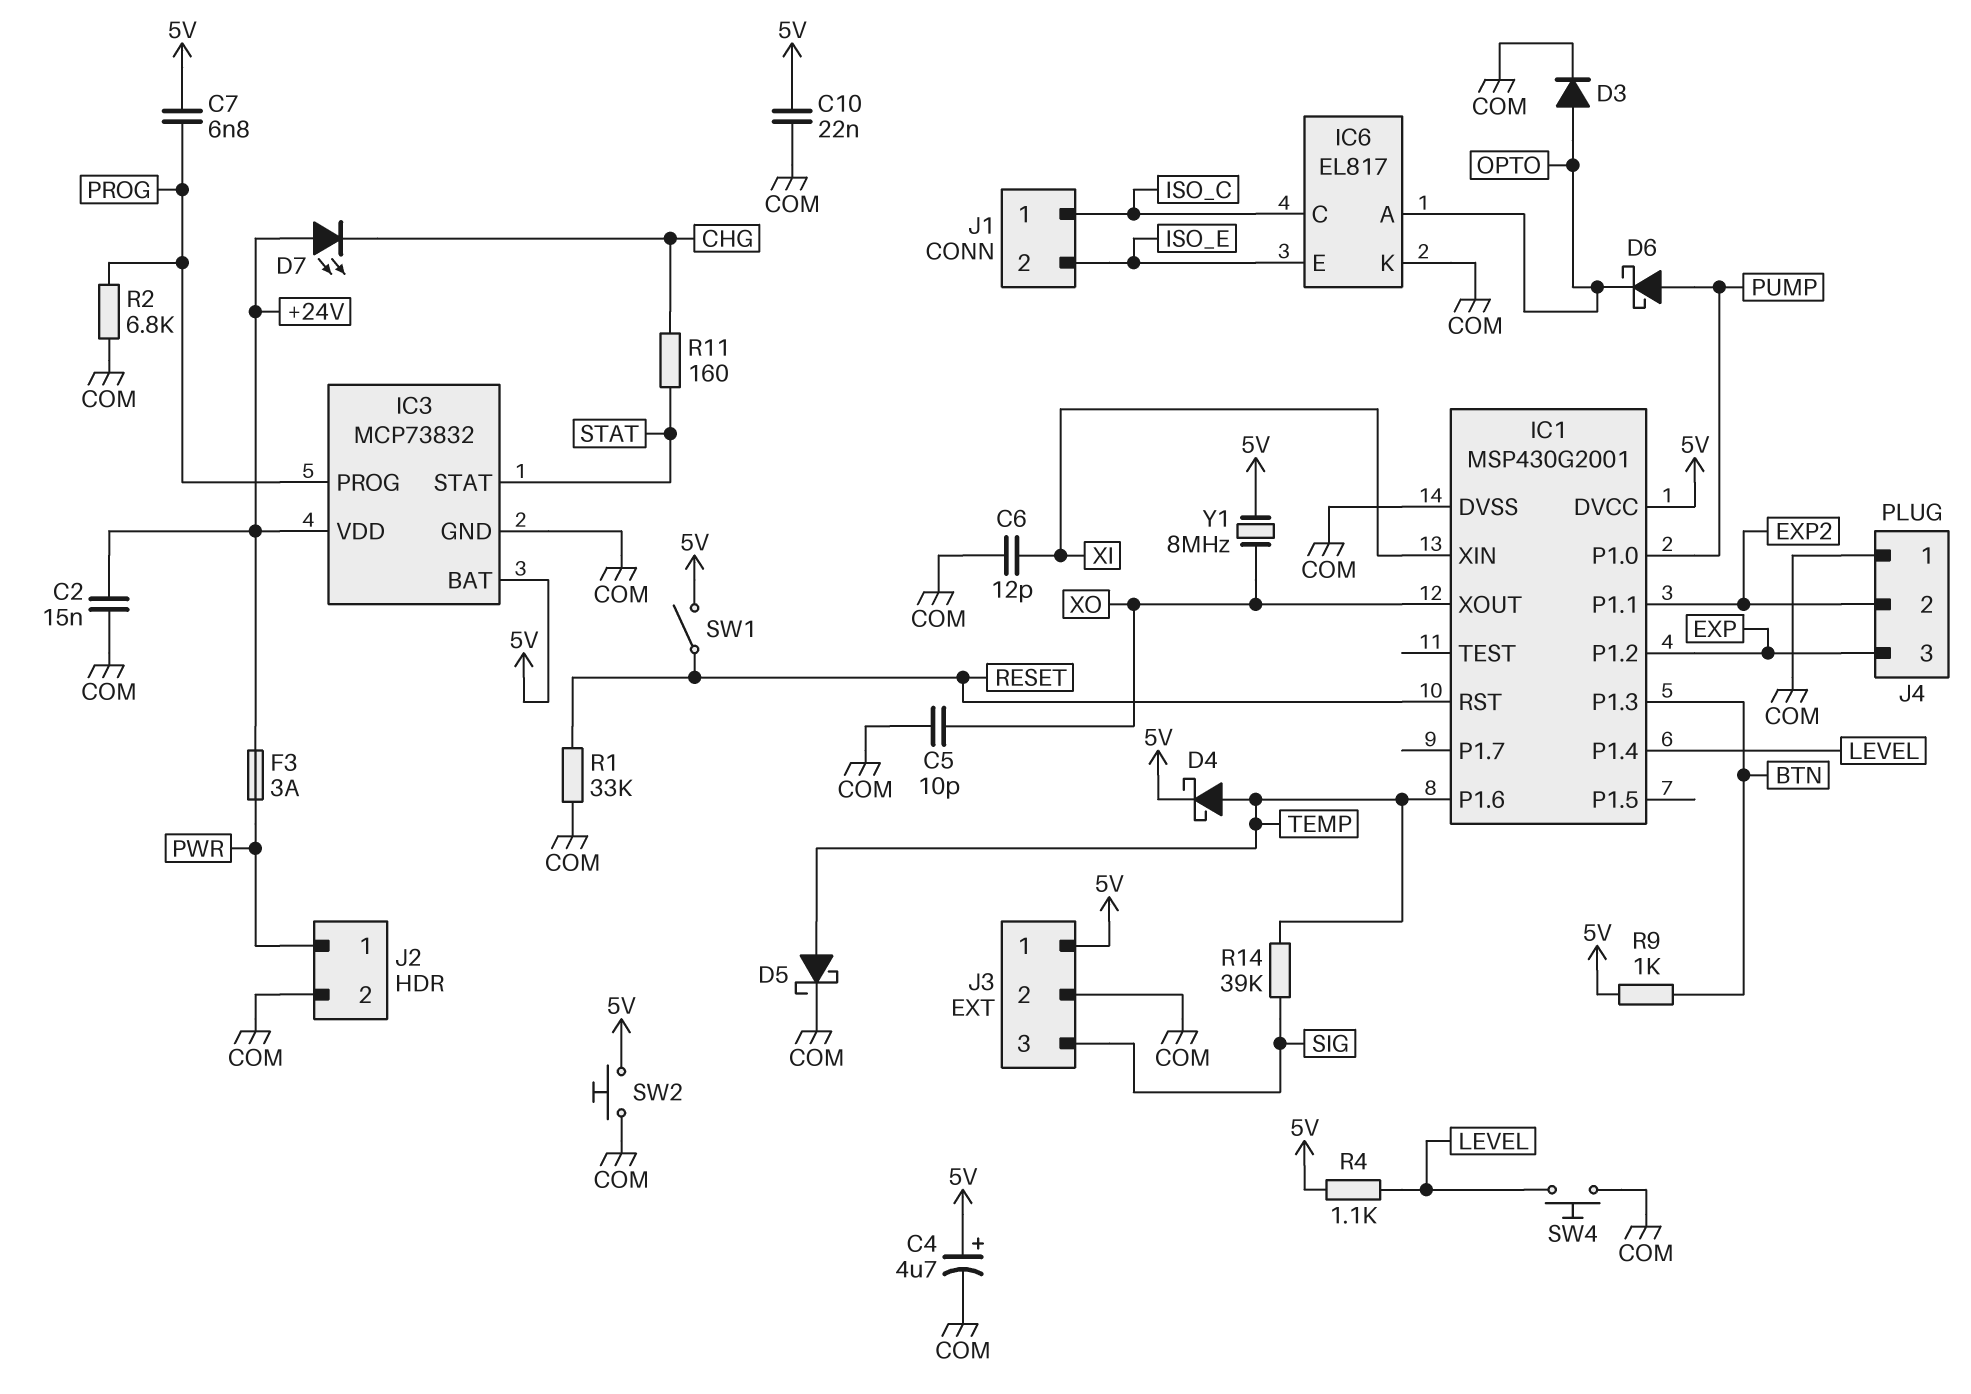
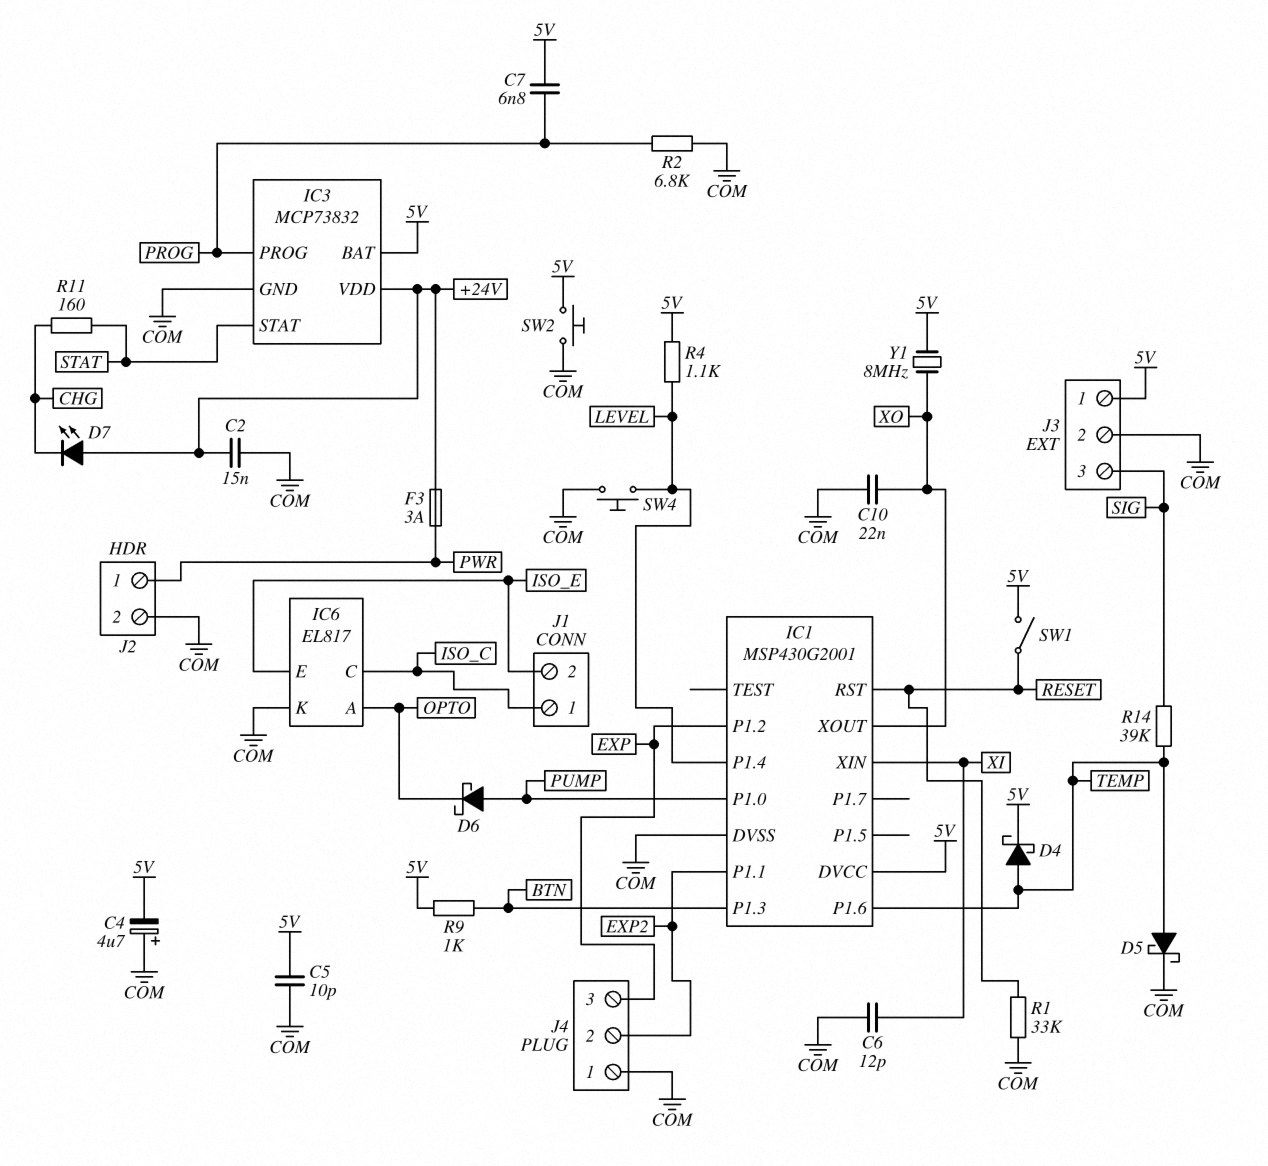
C4: 4.7uF (plus 5V, minus COM) -> 4.7uF (plus COM, minus 5V)
C5: 10pF (COM, XO) -> 10pF (5V, COM)
C10: 22nF (5V, COM) -> 22nF (COM, XO)
D3: diode (A OPTO, K COM) -> none

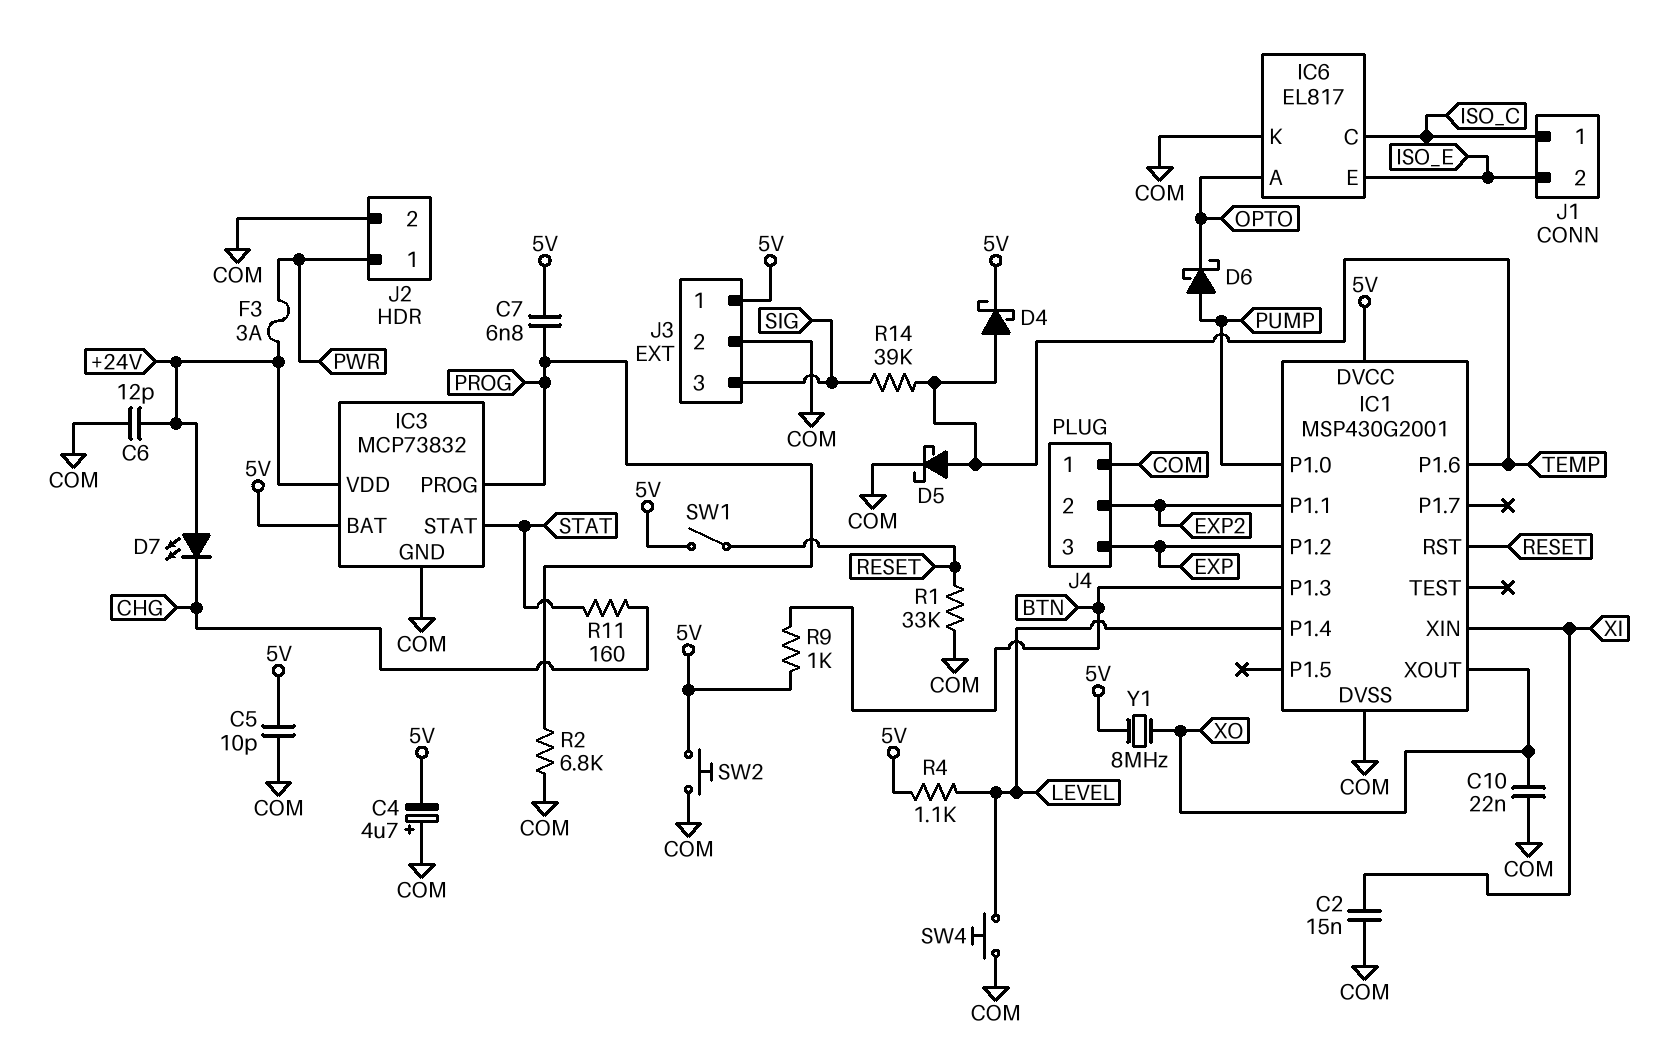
C2: 15nF (+24V, COM) -> 15nF (COM, XI)
C6: 12pF (COM, XI) -> 12pF (+24V, COM)

